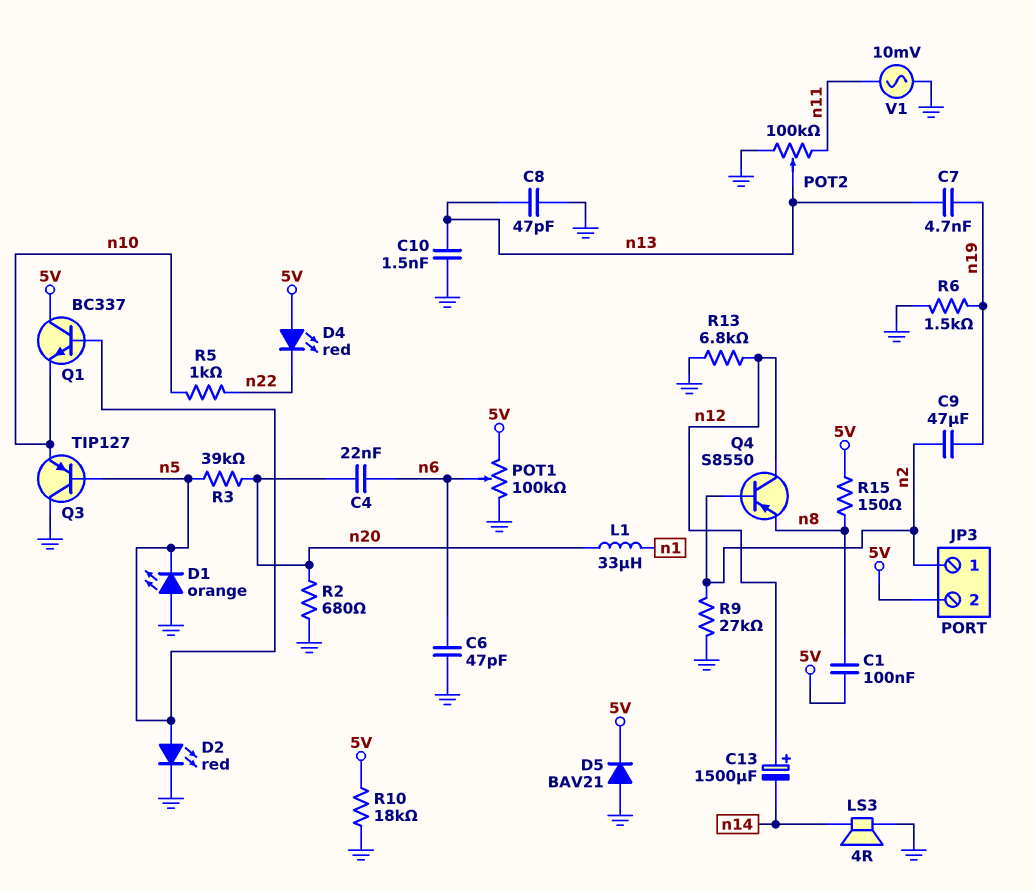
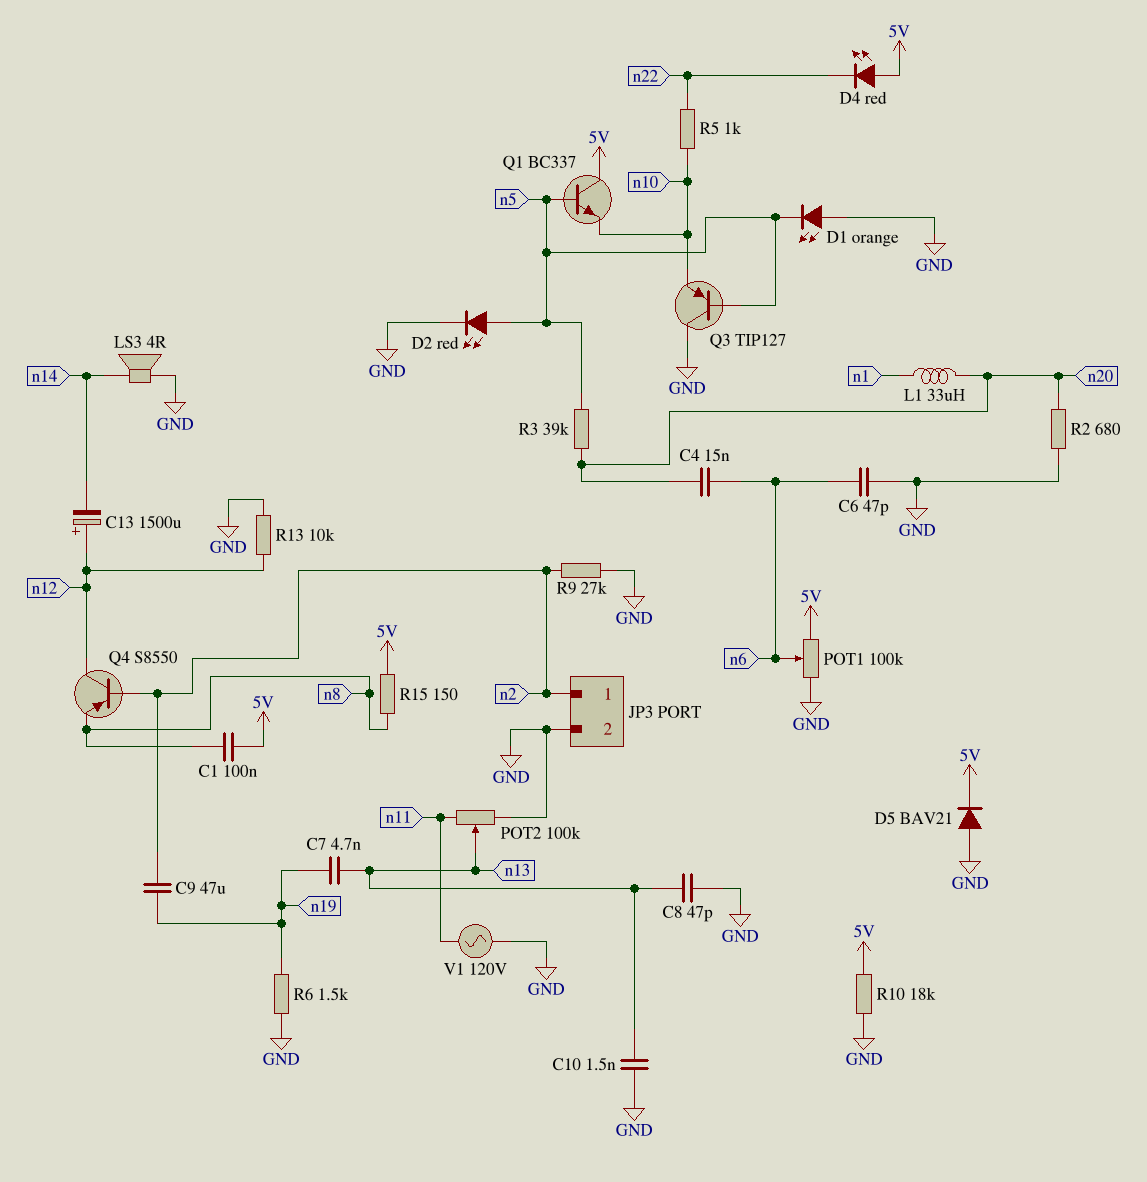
C4: 22nF (n6, n20) -> 15nF (n6, n20)
JP3 pin 2: 5V -> GND
R13: 6.8k (GND, n12) -> 10k (GND, n12)
V1: AC 10mV (GND, n11) -> AC 120V (GND, n11)

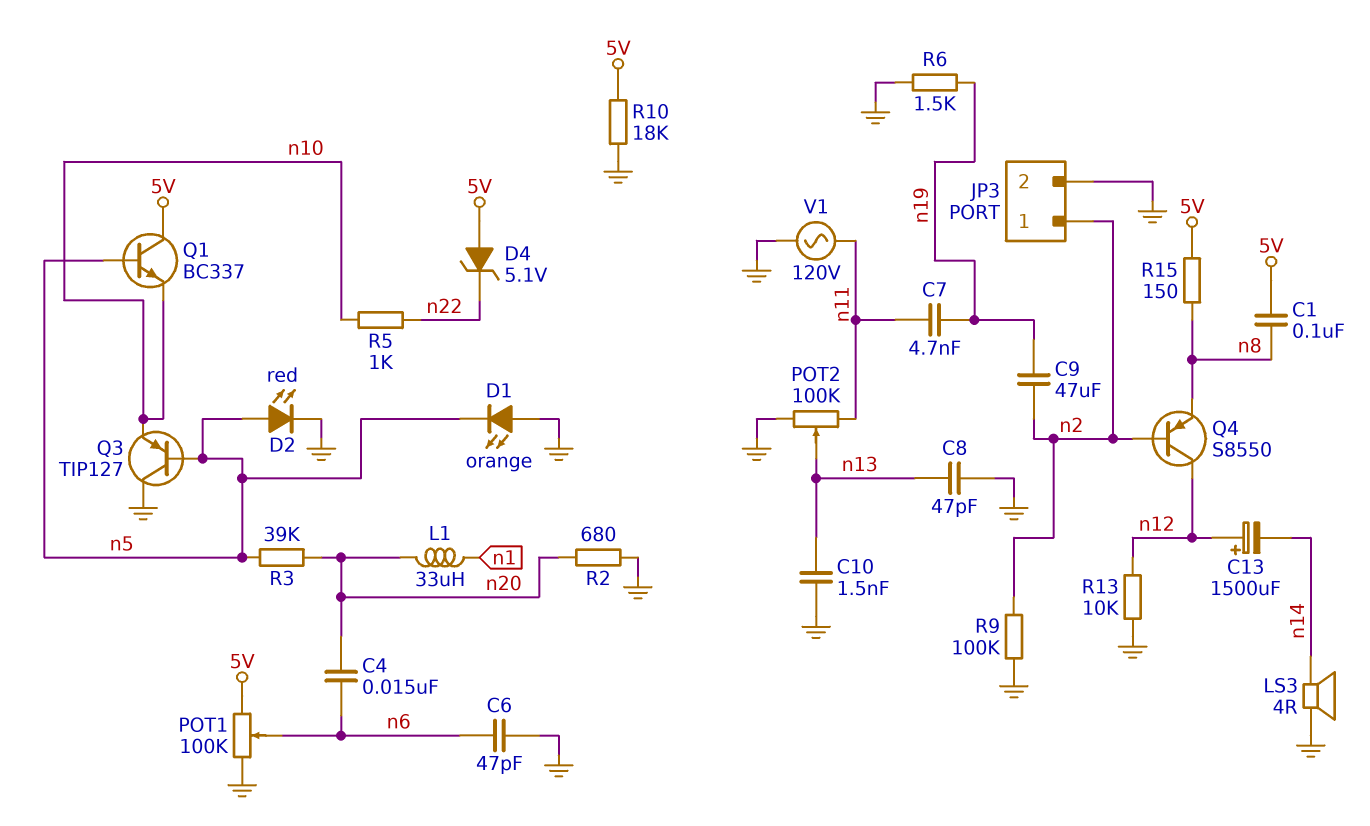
C7: 4.7nF (n13, n19) -> 4.7nF (n11, n19)
D4: LED red (A 5V, K n22) -> zener 5.1V (A 5V, K n22)
D5: diode BAV21 (A GND, K 5V) -> none
R9: 27k (GND, n2) -> 100k (GND, n2)

